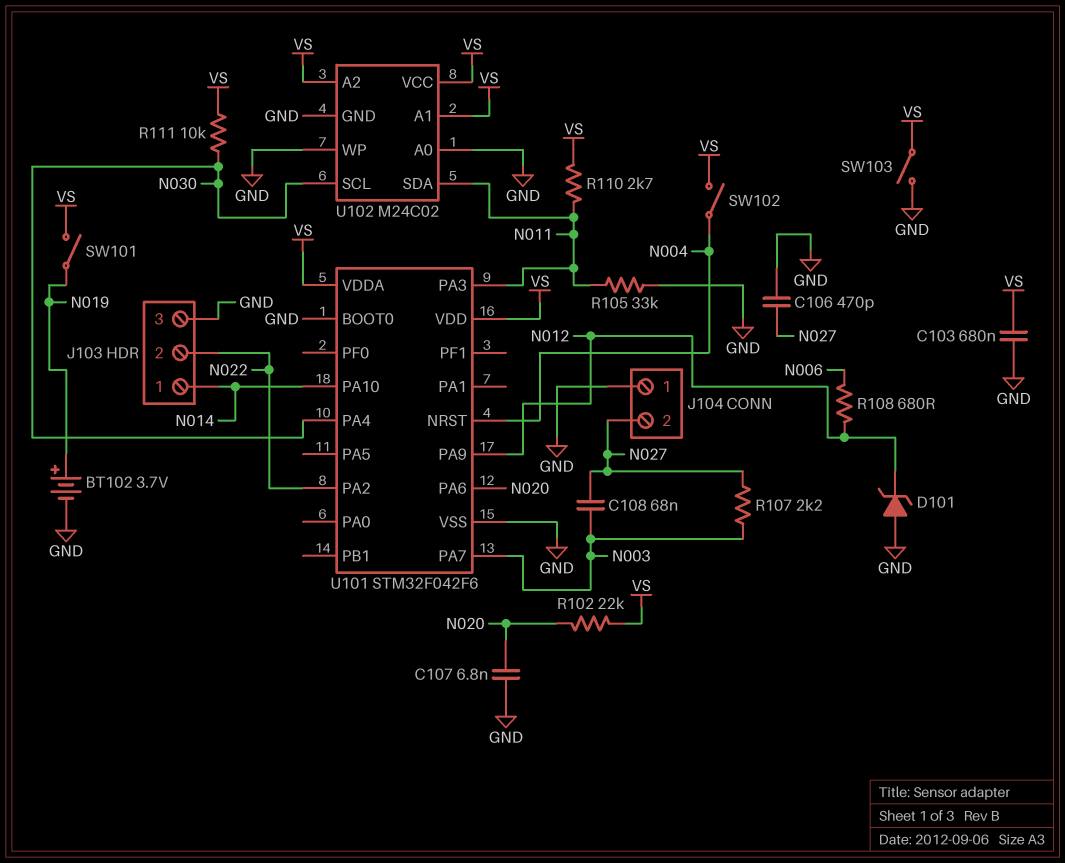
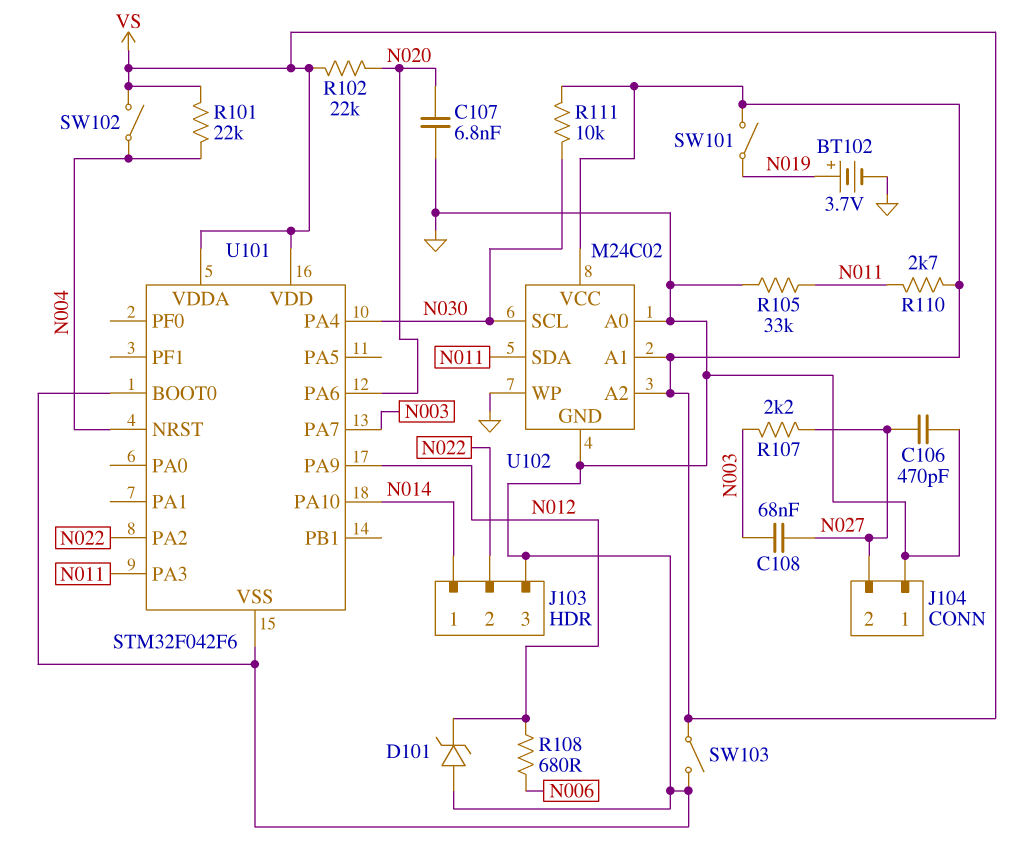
C103: 680nF (GND, VS) -> none
R101: none -> 22k (N004, VS)

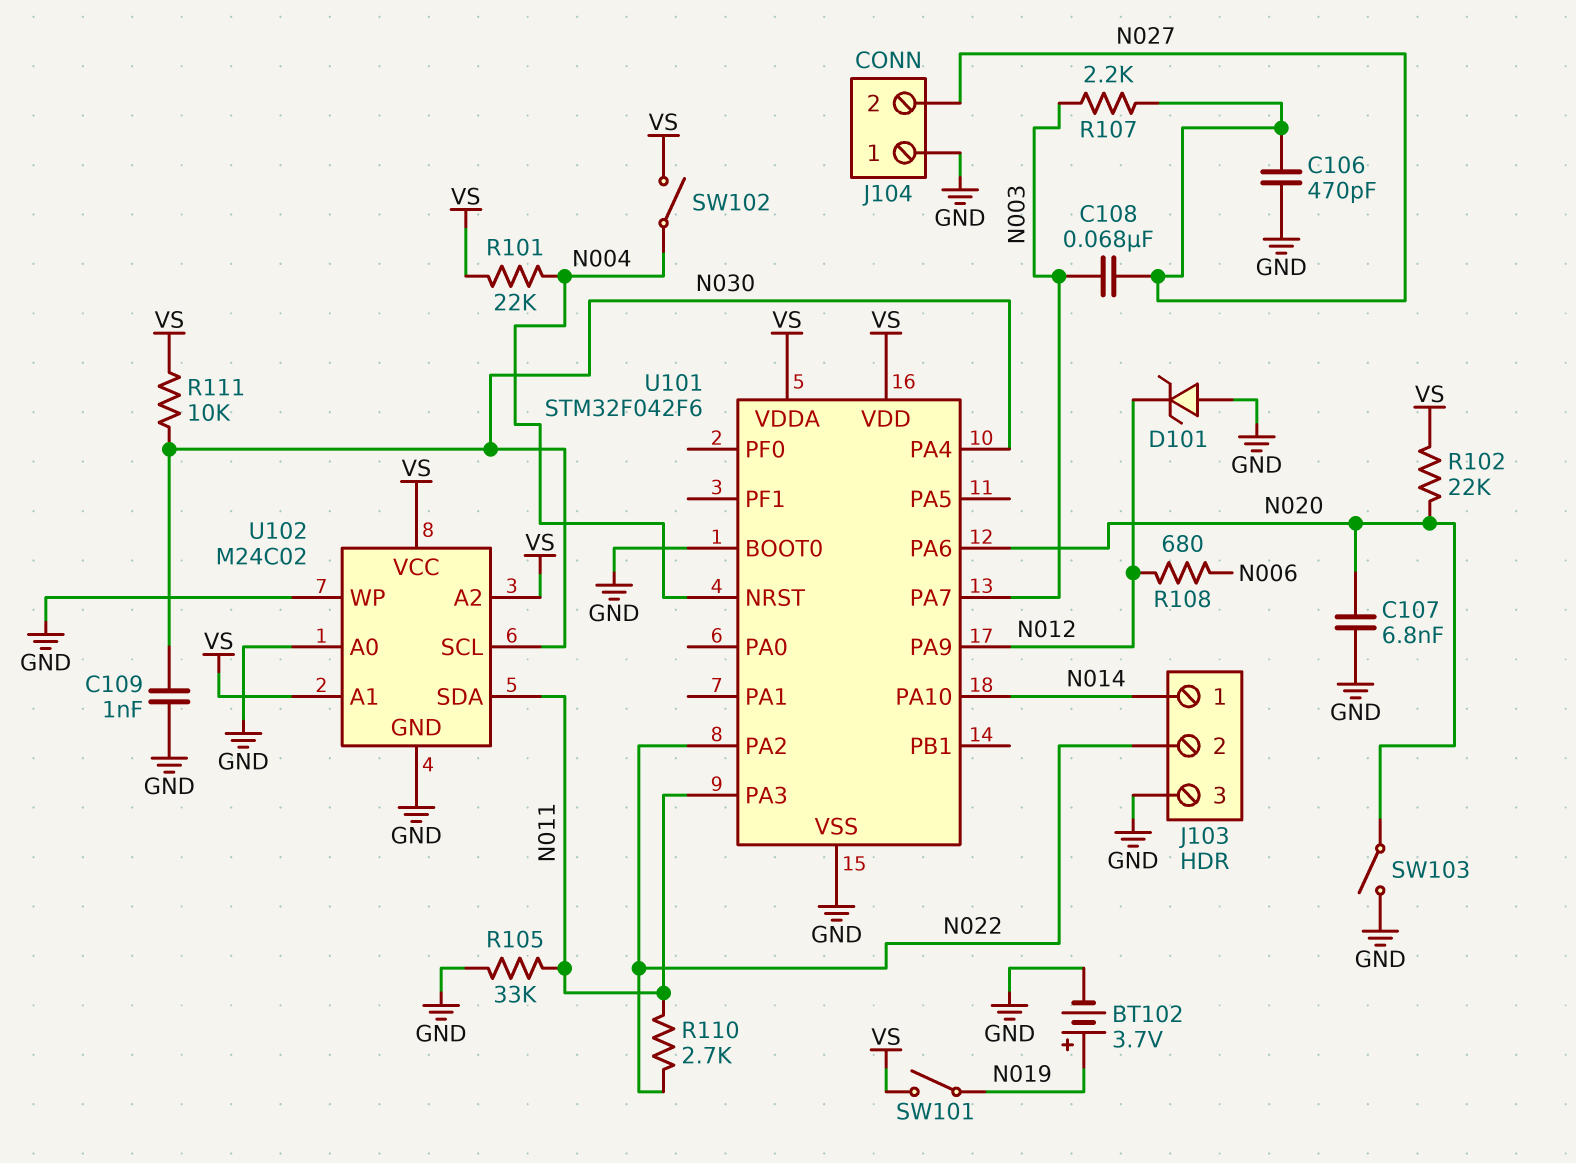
C109: none -> 1nF (GND, N030)
R110: 2.7k (N011, VS) -> 2.7k (N011, N022)
SW103: switch (GND, VS) -> switch (GND, N020)

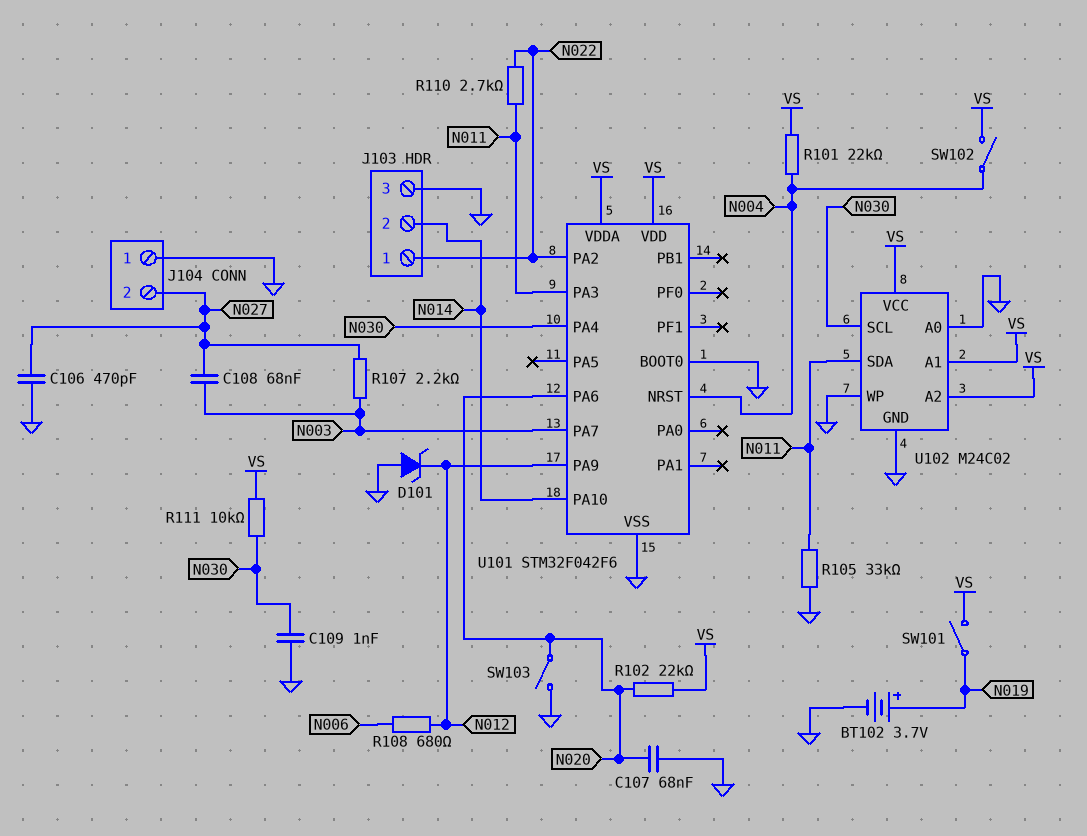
C107: 6.8nF (GND, N020) -> 68nF (GND, N020)
J103 pin 1: N014 -> N022
J103 pin 2: N022 -> N014

